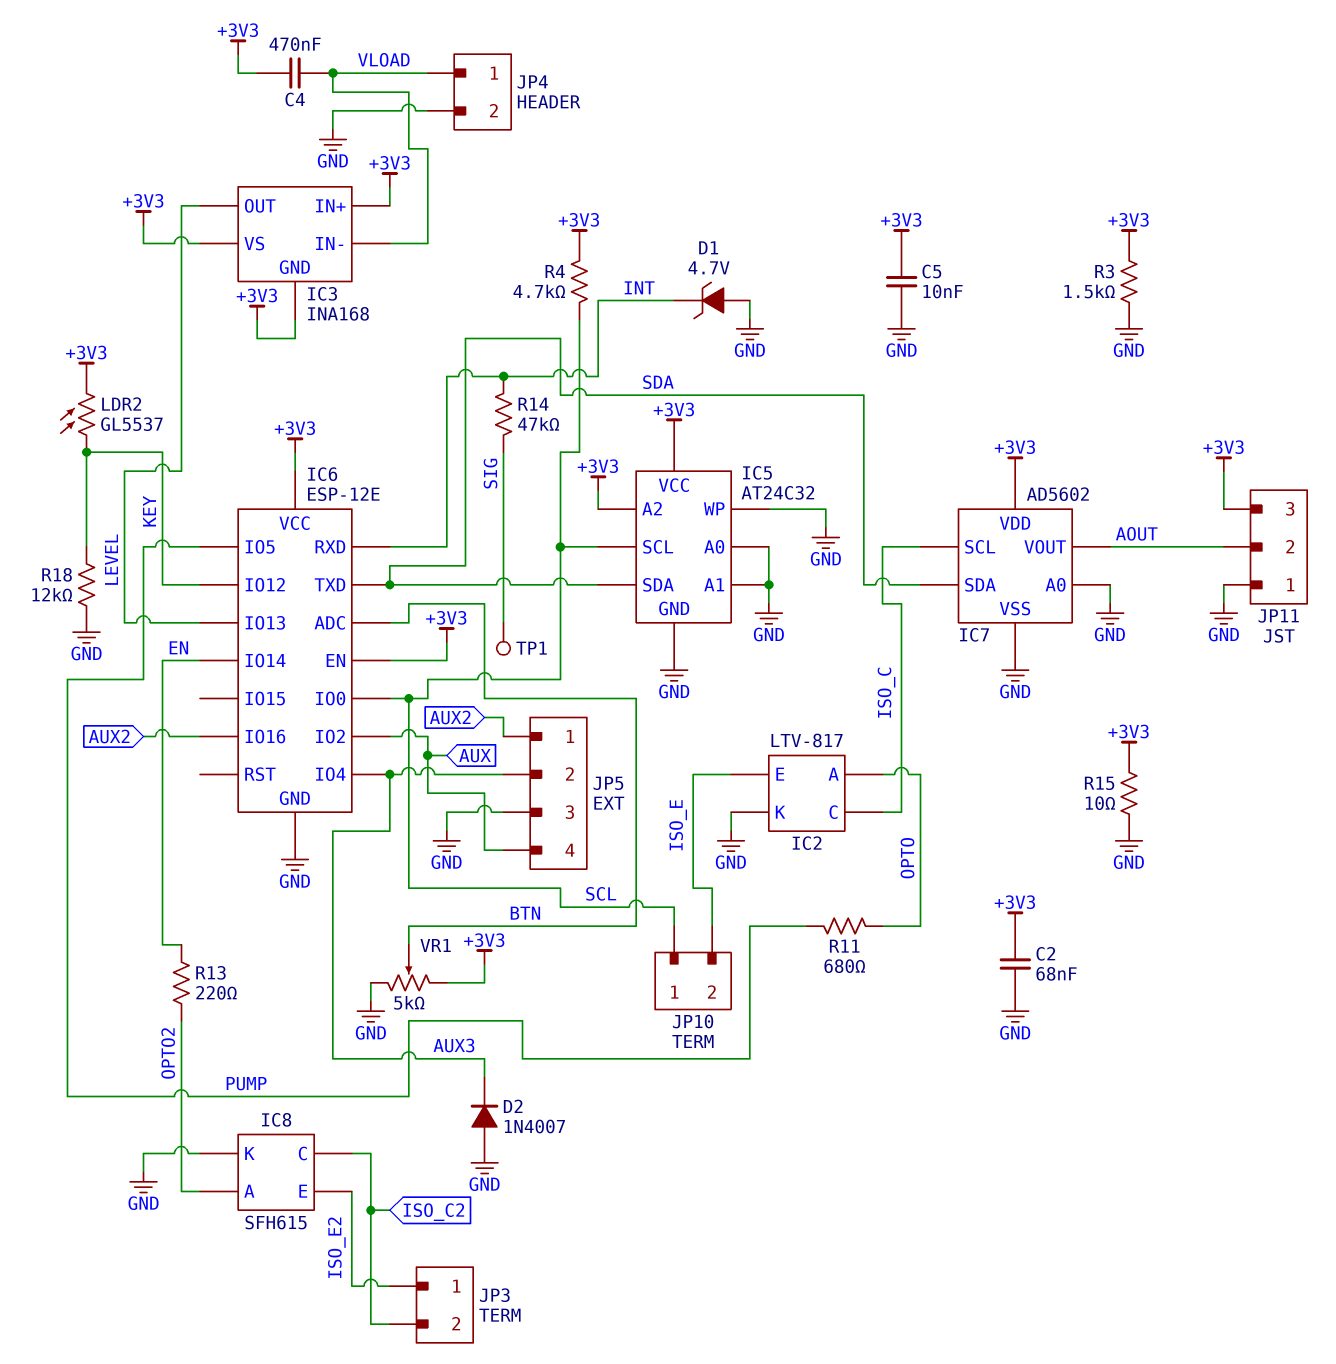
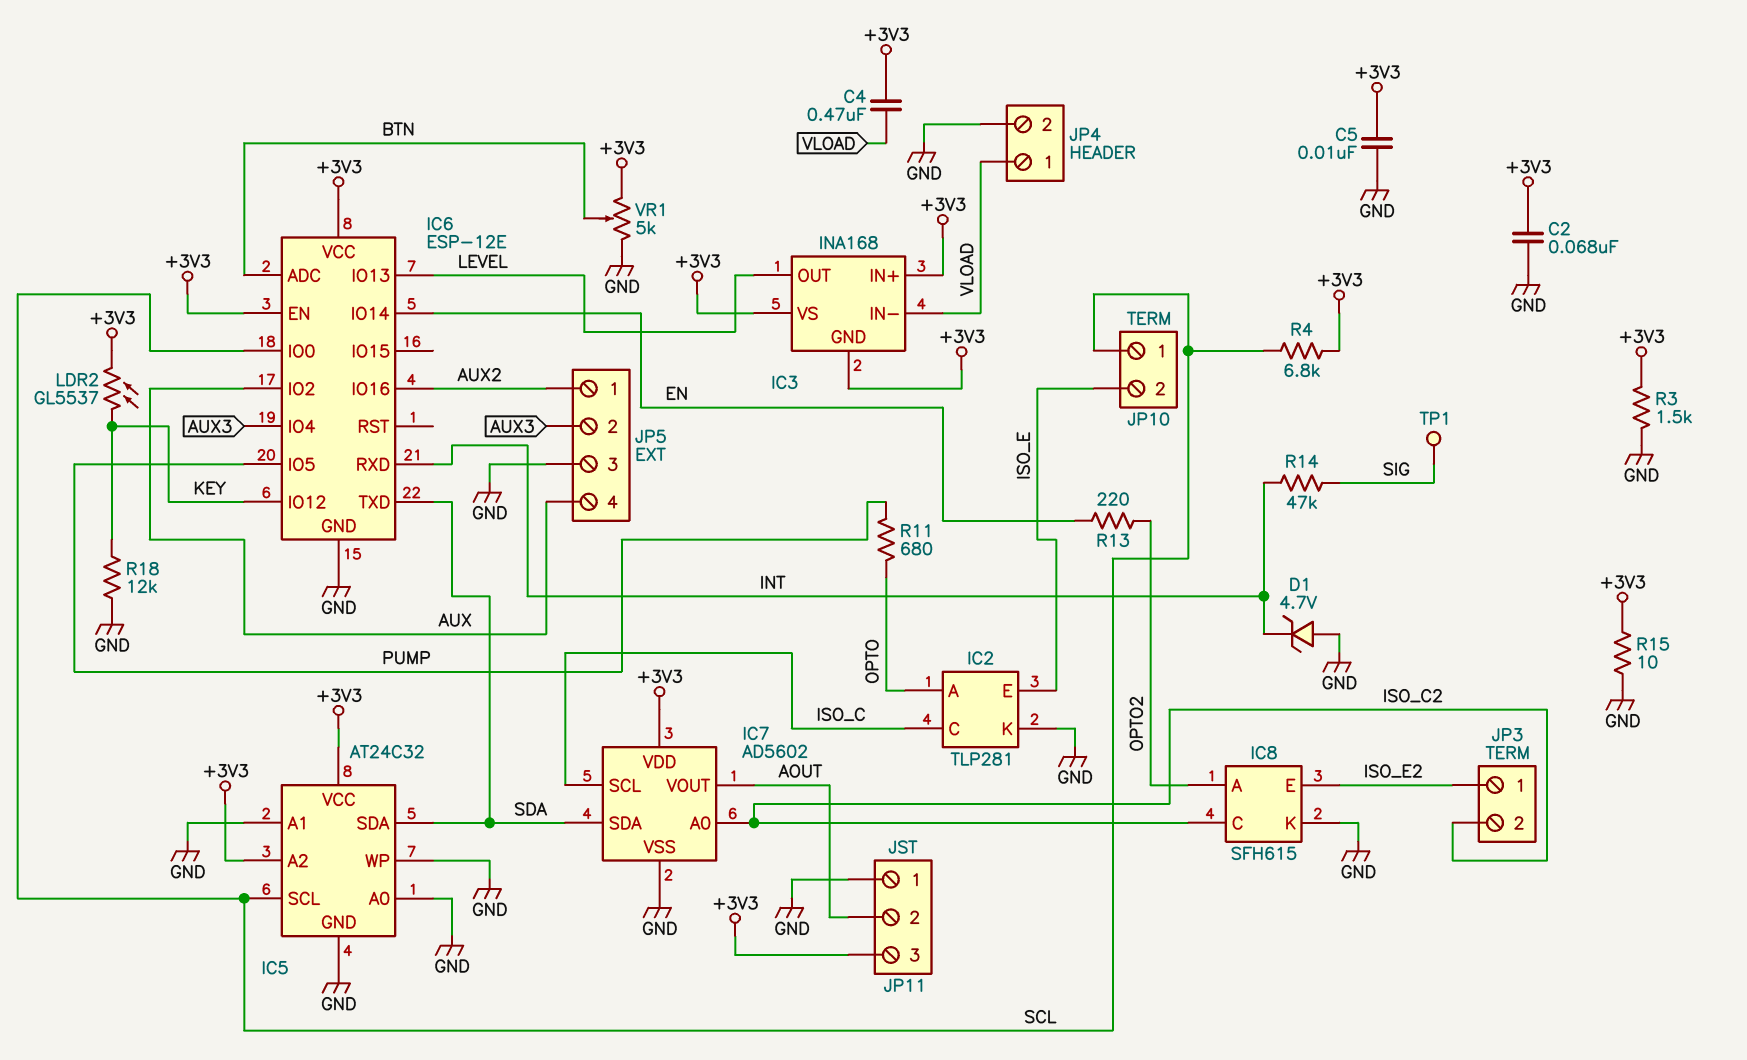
D2: diode 1N4007 (A GND, K AUX3) -> none
IC2: LTV-817 -> TLP281
IC7 pin A0: GND -> ISO_C2
R4: 4.7k (+3V3, SCL) -> 6.8k (+3V3, SCL)

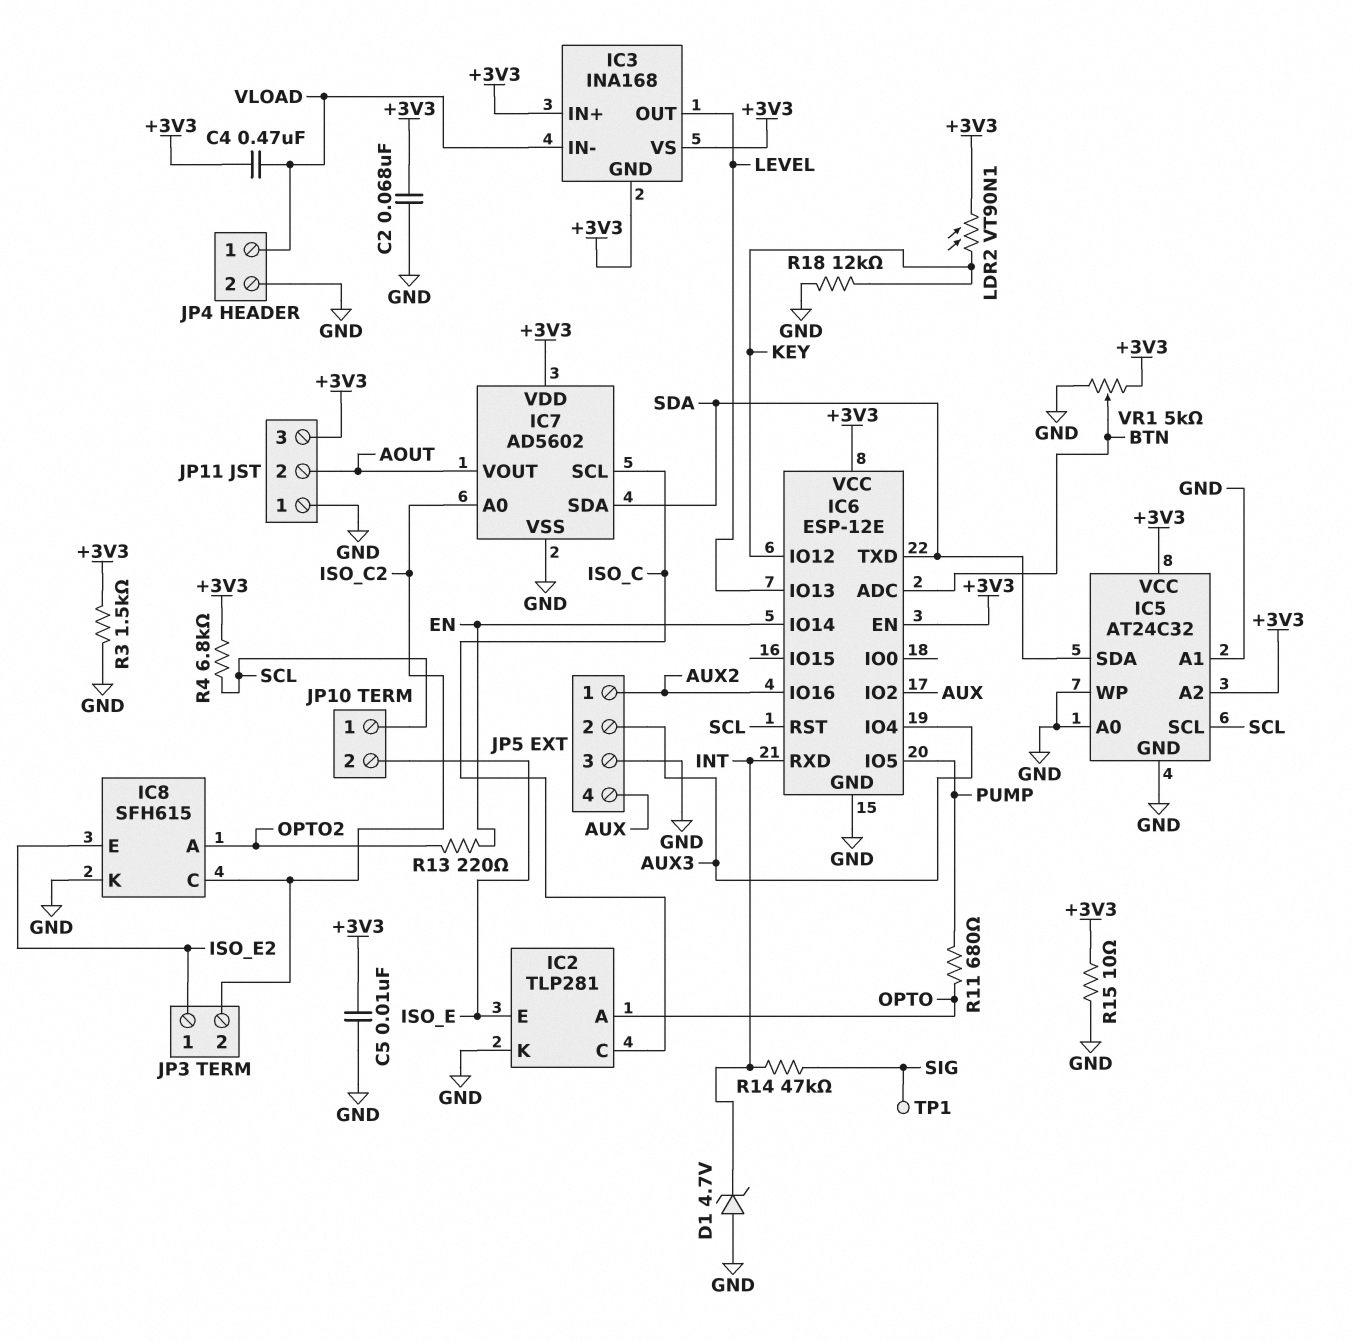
IC6 pin IO0: SCL -> none
IC6 pin RST: none -> SCL
LDR2: GL5537 (+3V3, KEY) -> VT90N1 (+3V3, KEY)

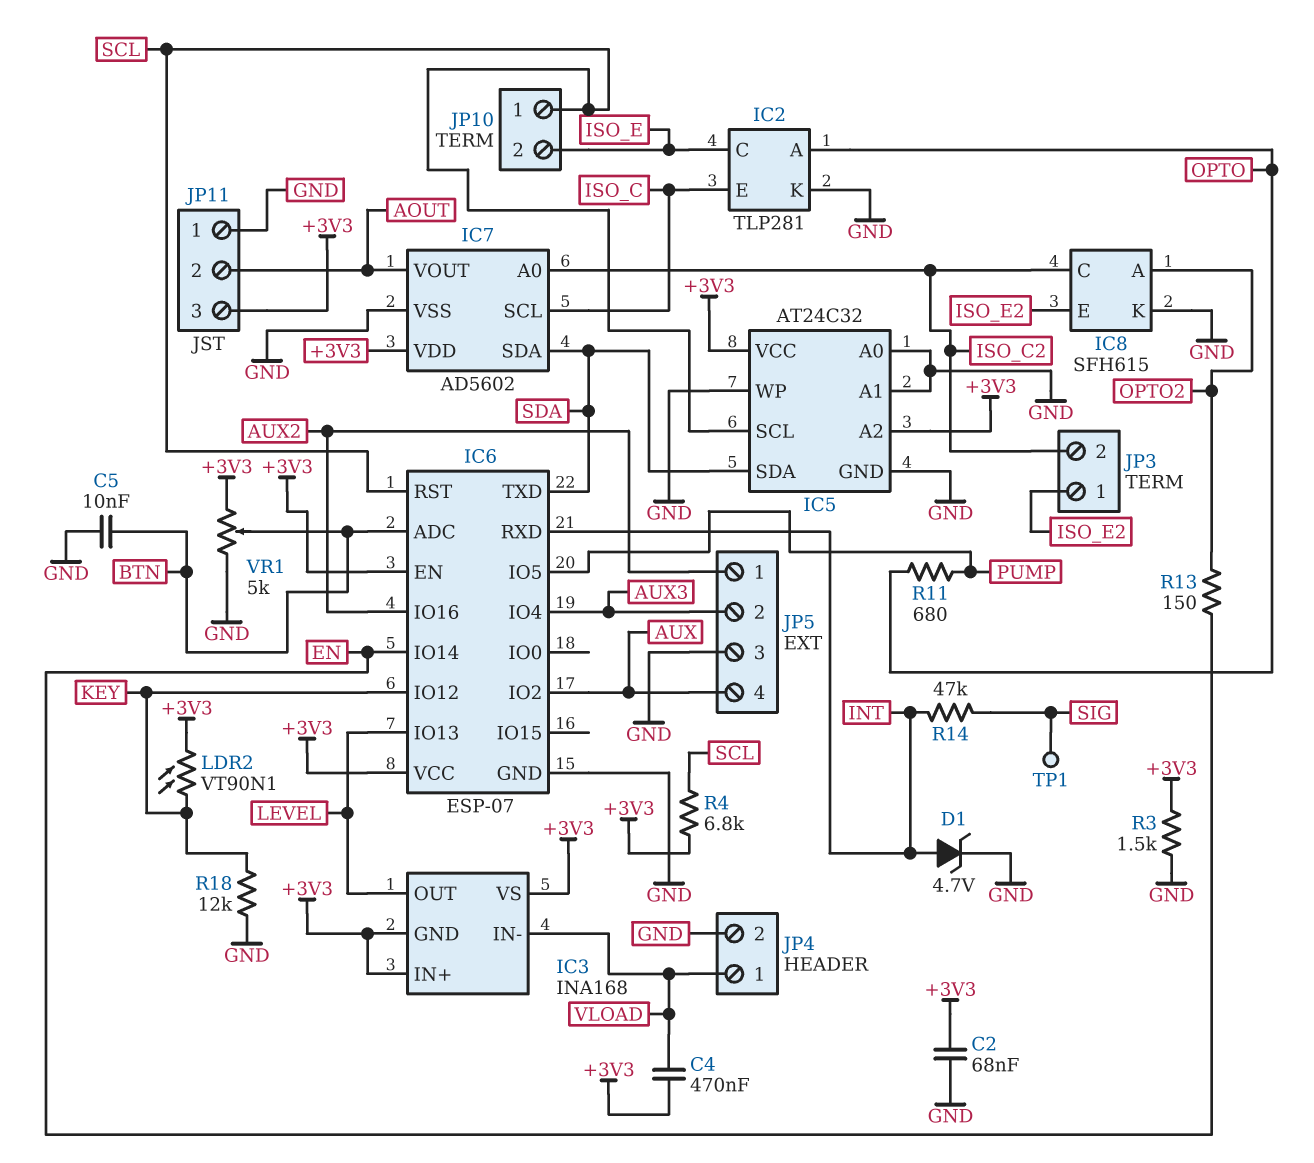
C5: 10nF (+3V3, GND) -> 10nF (BTN, GND)
D1: zener 4.7V (A GND, K INT) -> zener 4.7V (A INT, K GND)
IC2 pin C: ISO_C -> ISO_E
IC2 pin E: ISO_E -> ISO_C
IC6: ESP-12E -> ESP-07
R13: 220 (EN, OPTO2) -> 150 (EN, OPTO2)
R15: 10 (+3V3, GND) -> none

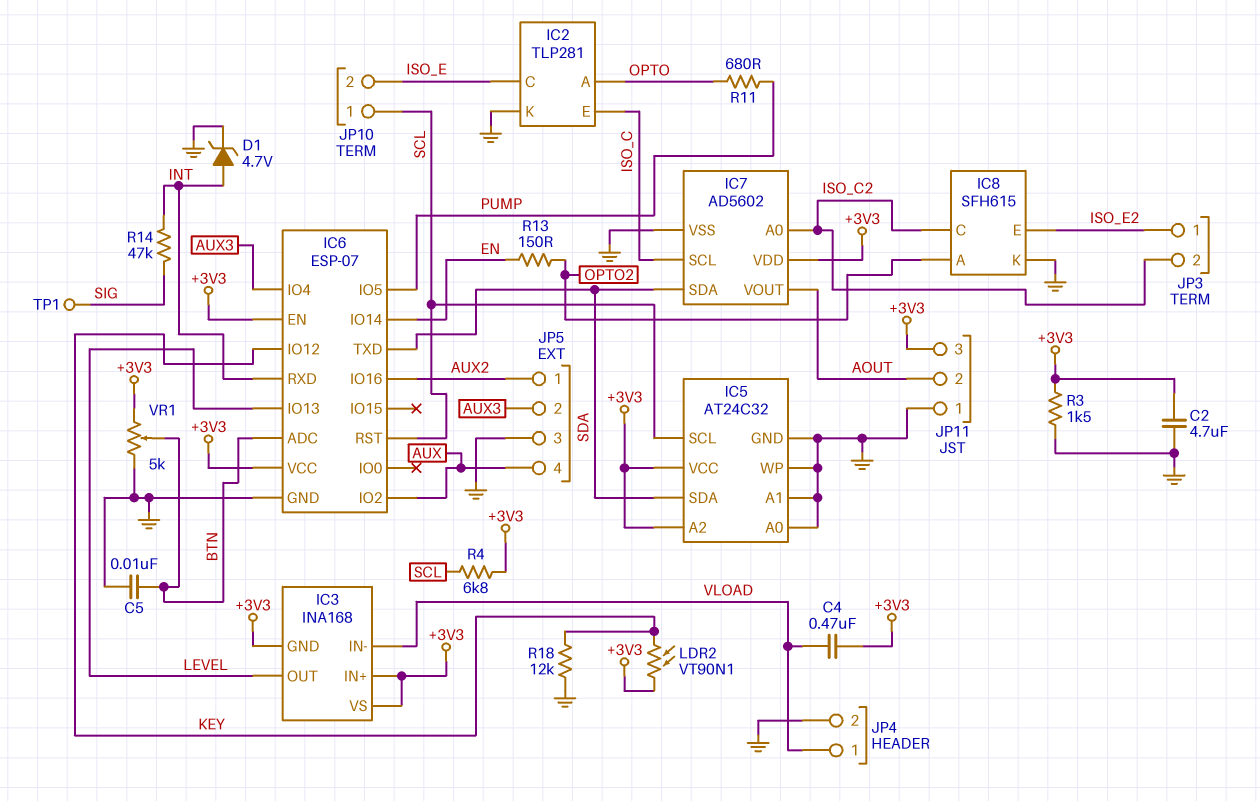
C2: 68nF (+3V3, GND) -> 4.7uF (+3V3, GND)

